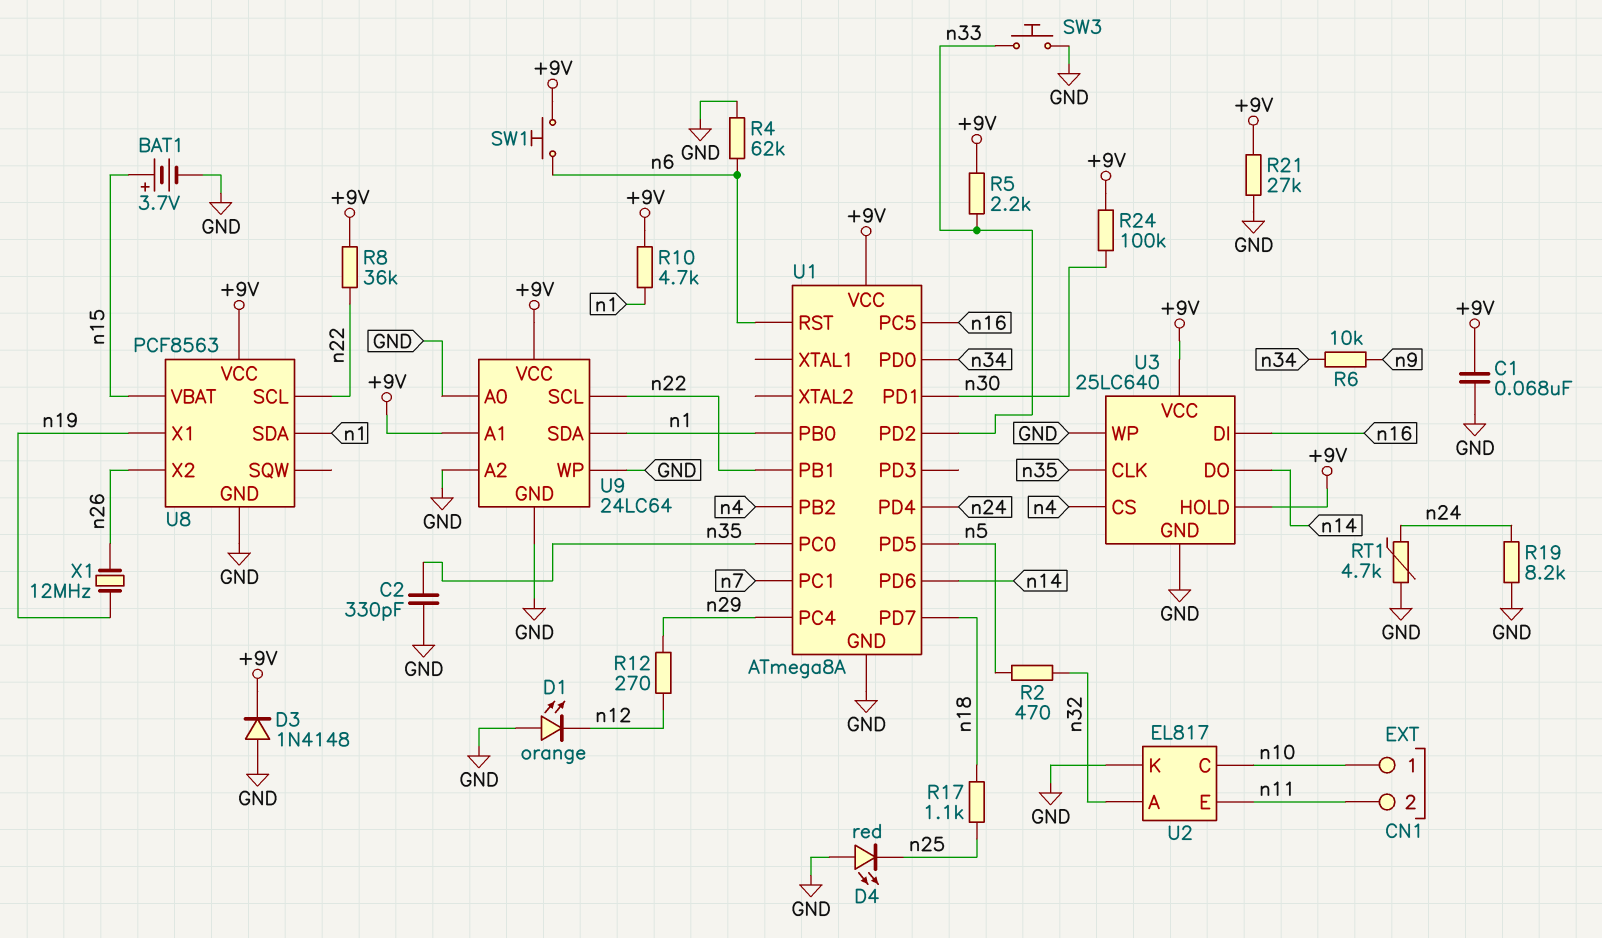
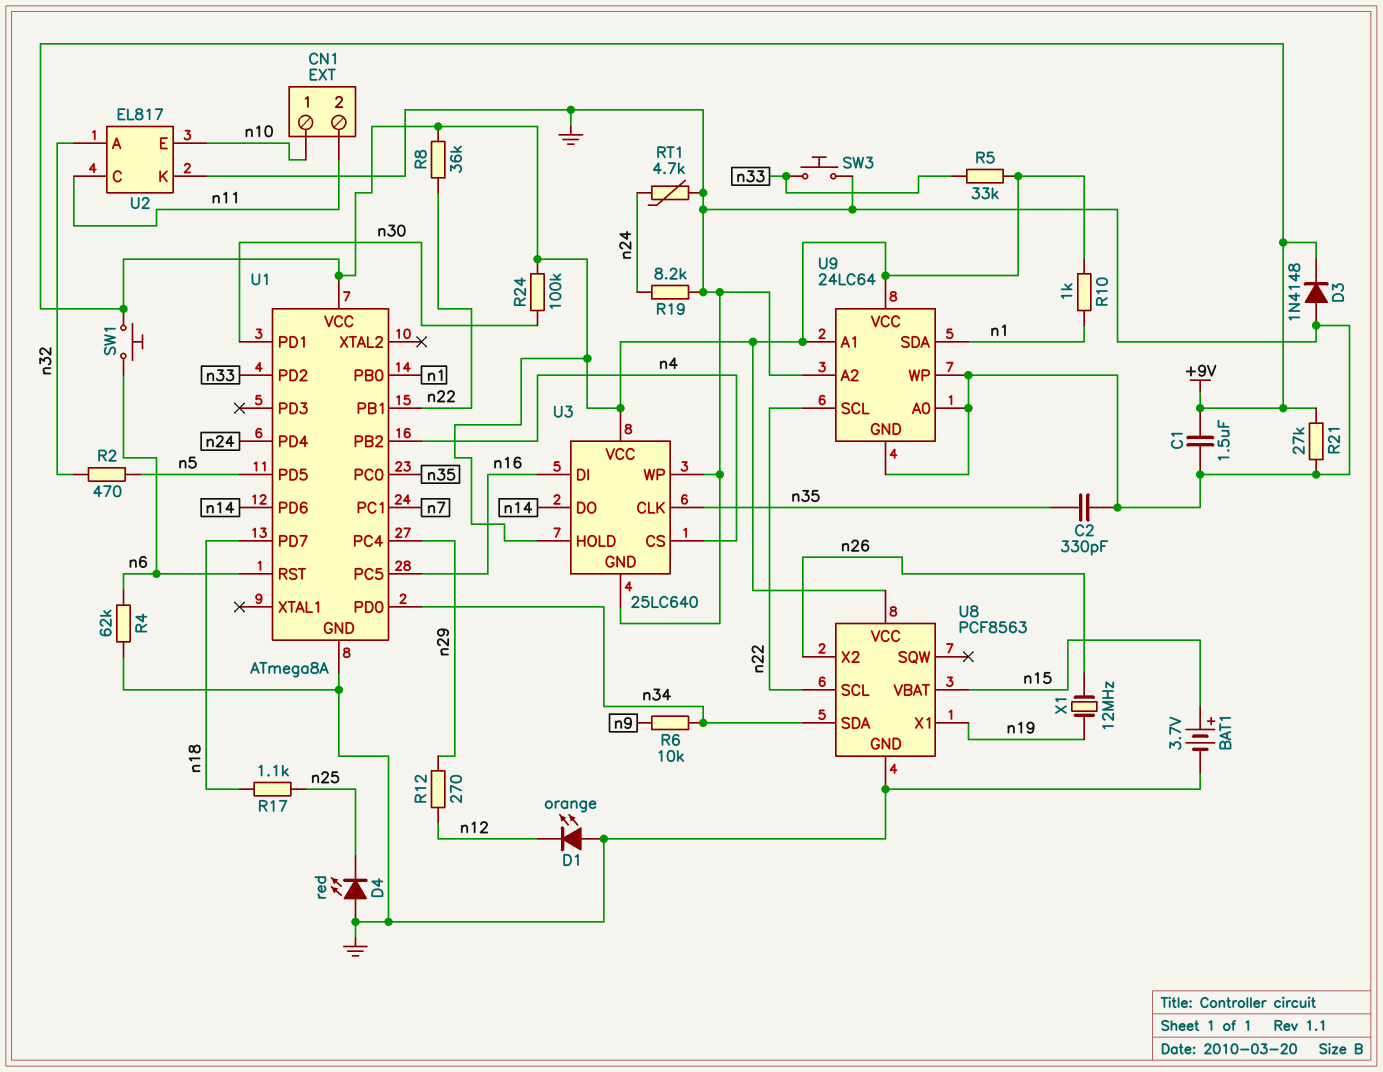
C1: 68nF (+9V, GND) -> 1.5uF (+9V, GND)
R5: 2.2k (+9V, n33) -> 33k (+9V, n33)
R10: 4.7k (+9V, n1) -> 1k (+9V, n1)
U2 pin C: n10 -> n11
U2 pin E: n11 -> n10
U8 pin SDA: n1 -> n34

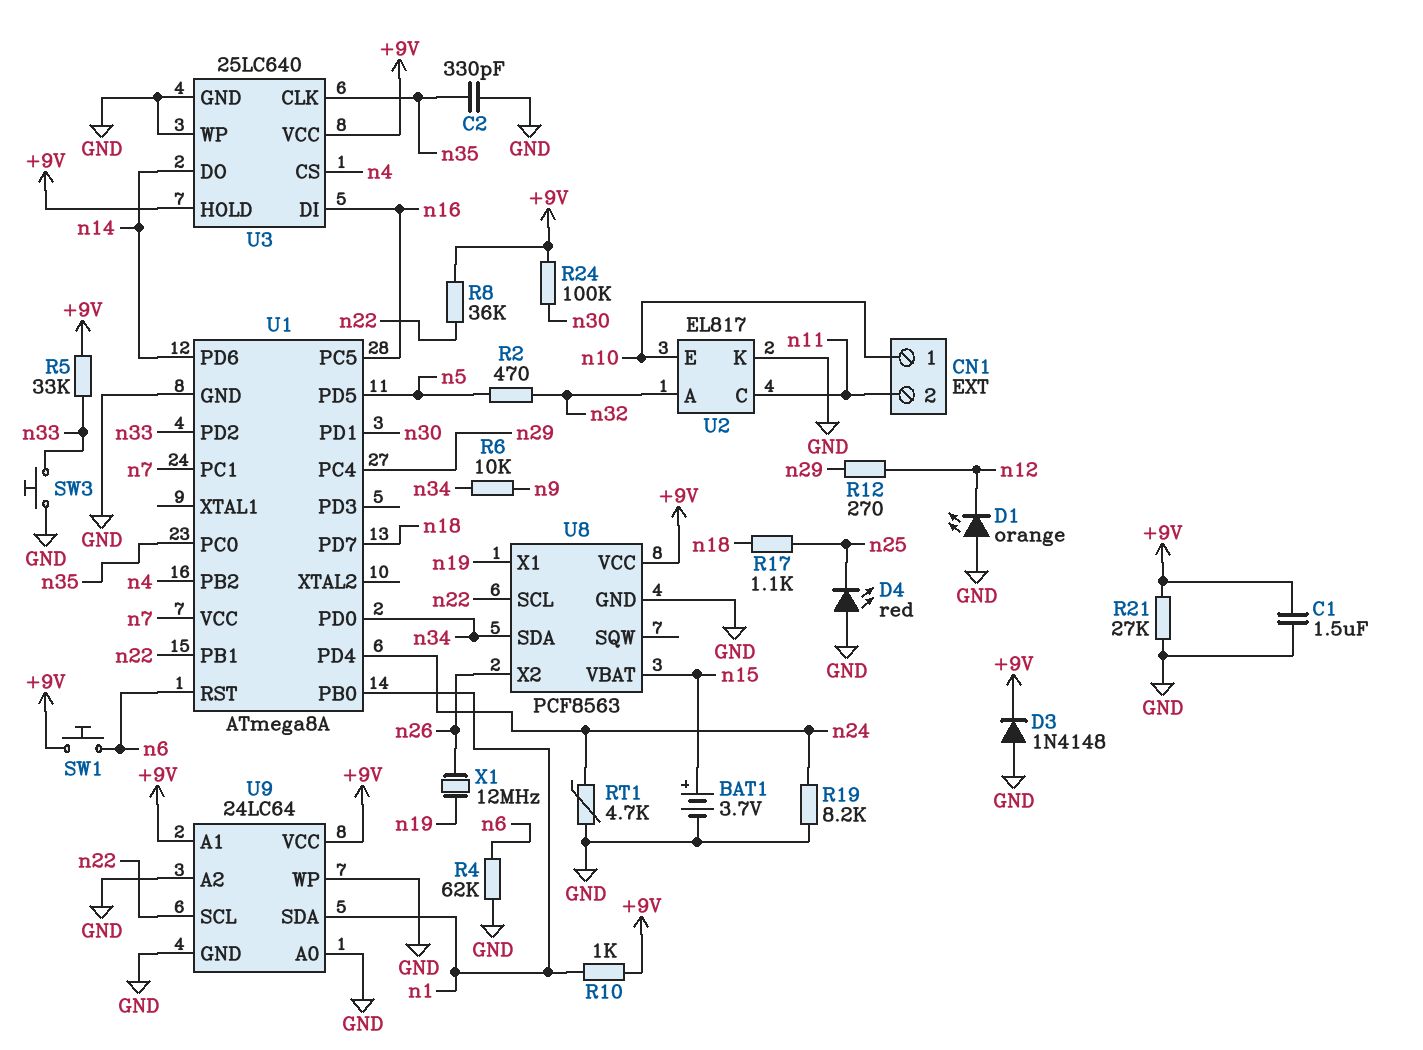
U1 pin VCC: +9V -> n7

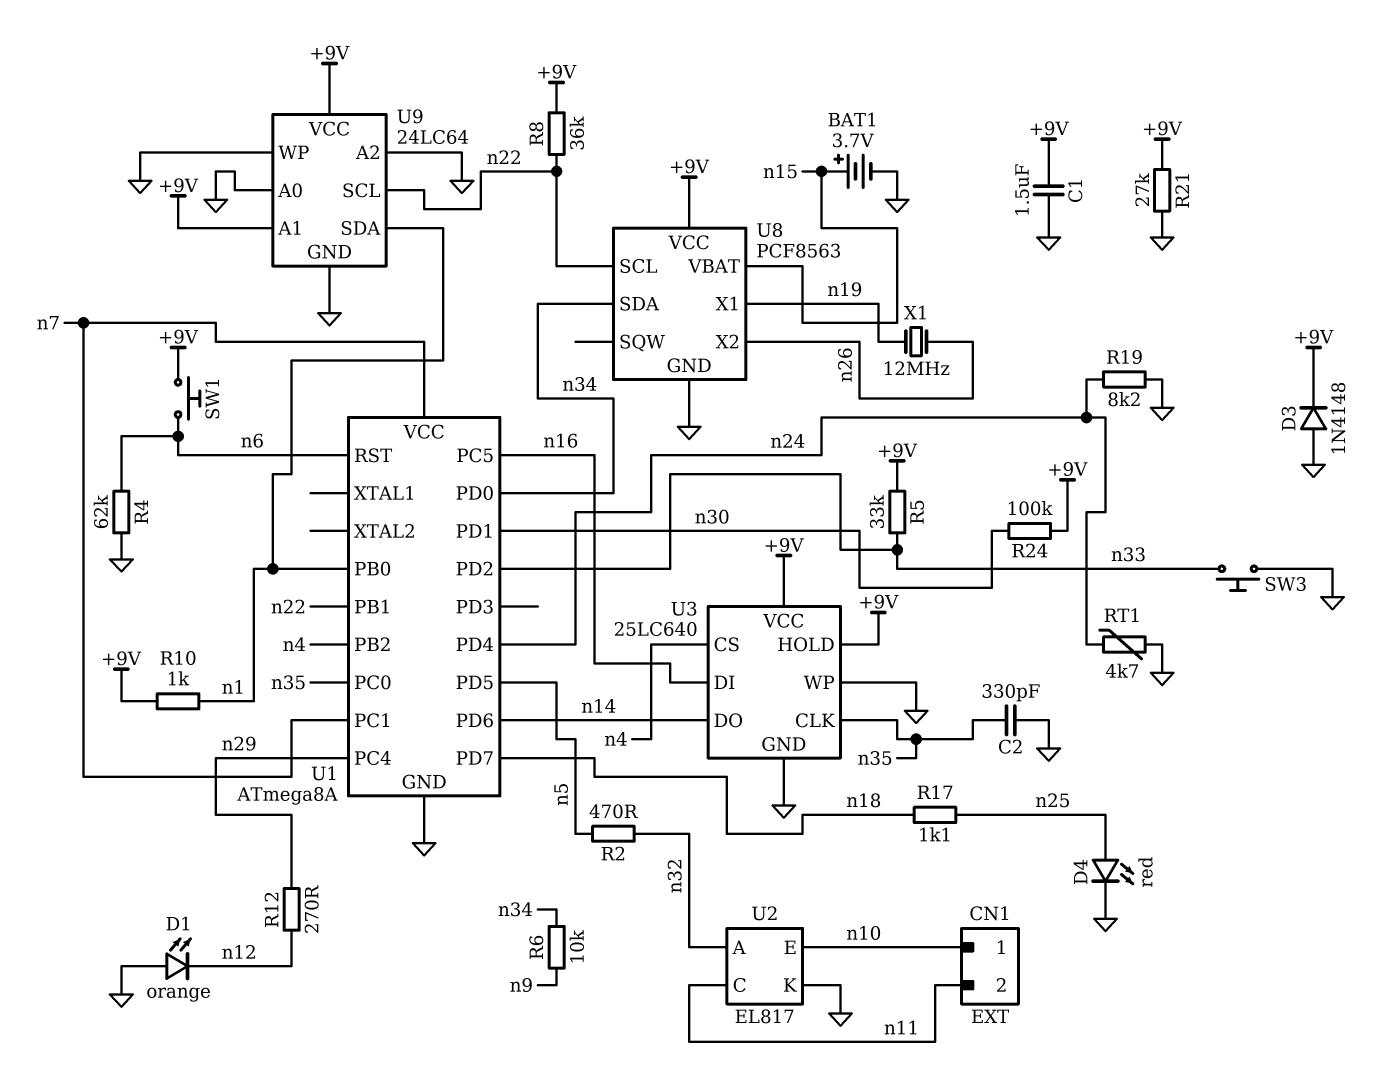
D4: LED red (A GND, K n25) -> LED red (A n25, K GND)

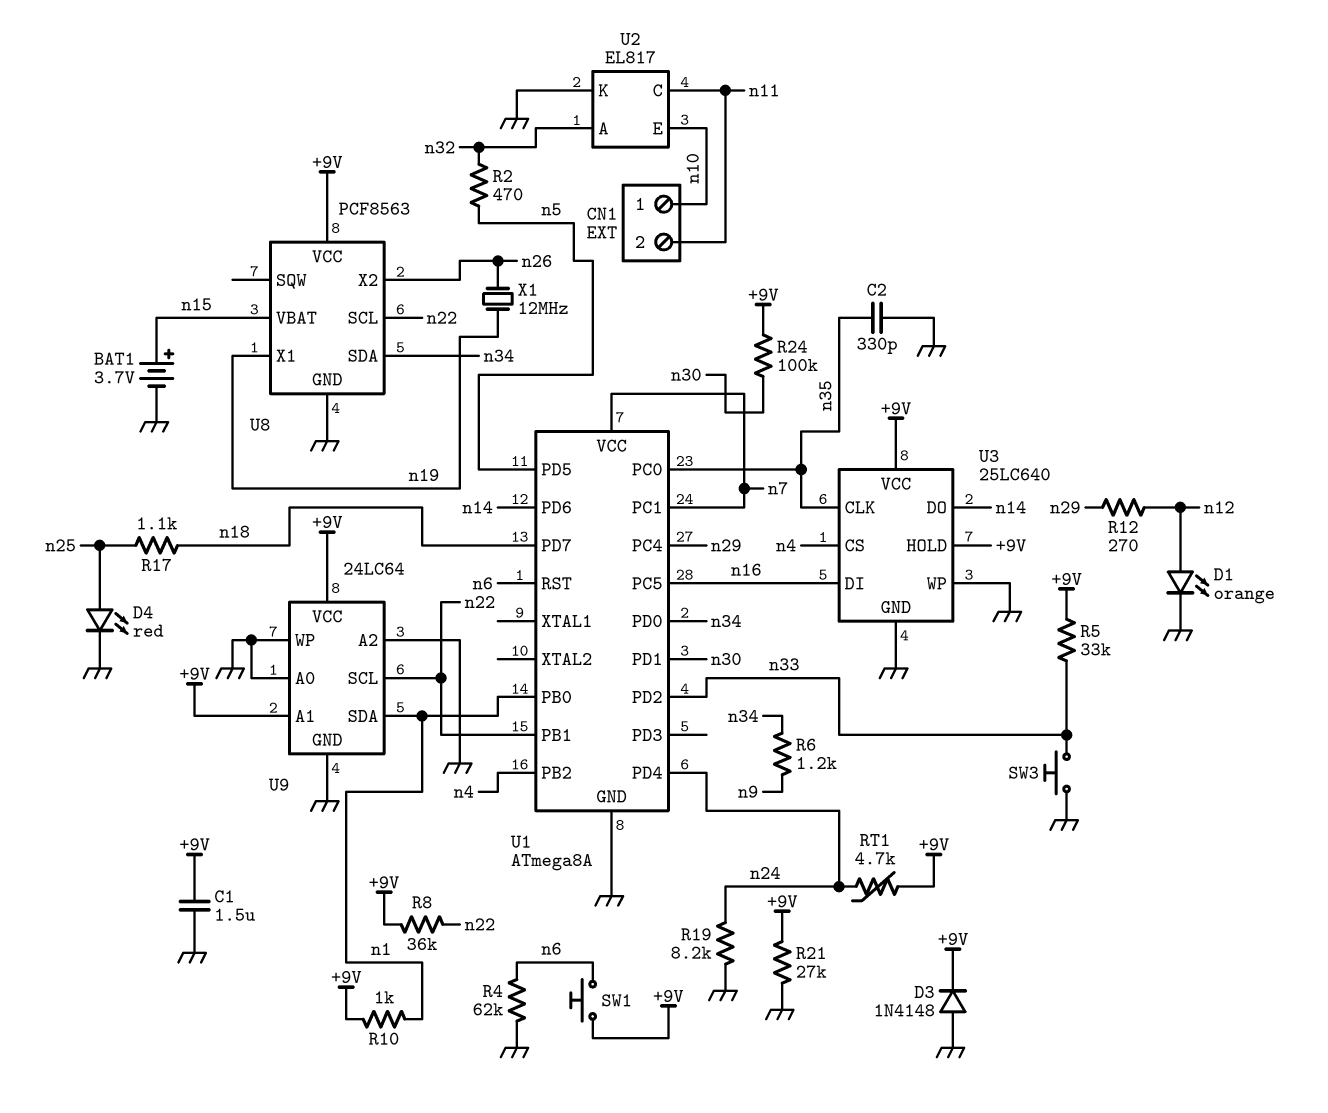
D1: LED orange (A GND, K n12) -> LED orange (A n12, K GND)
R6: 10k (n9, n34) -> 1.2k (n9, n34)
RT1: 4.7k (GND, n24) -> 4.7k (+9V, n24)

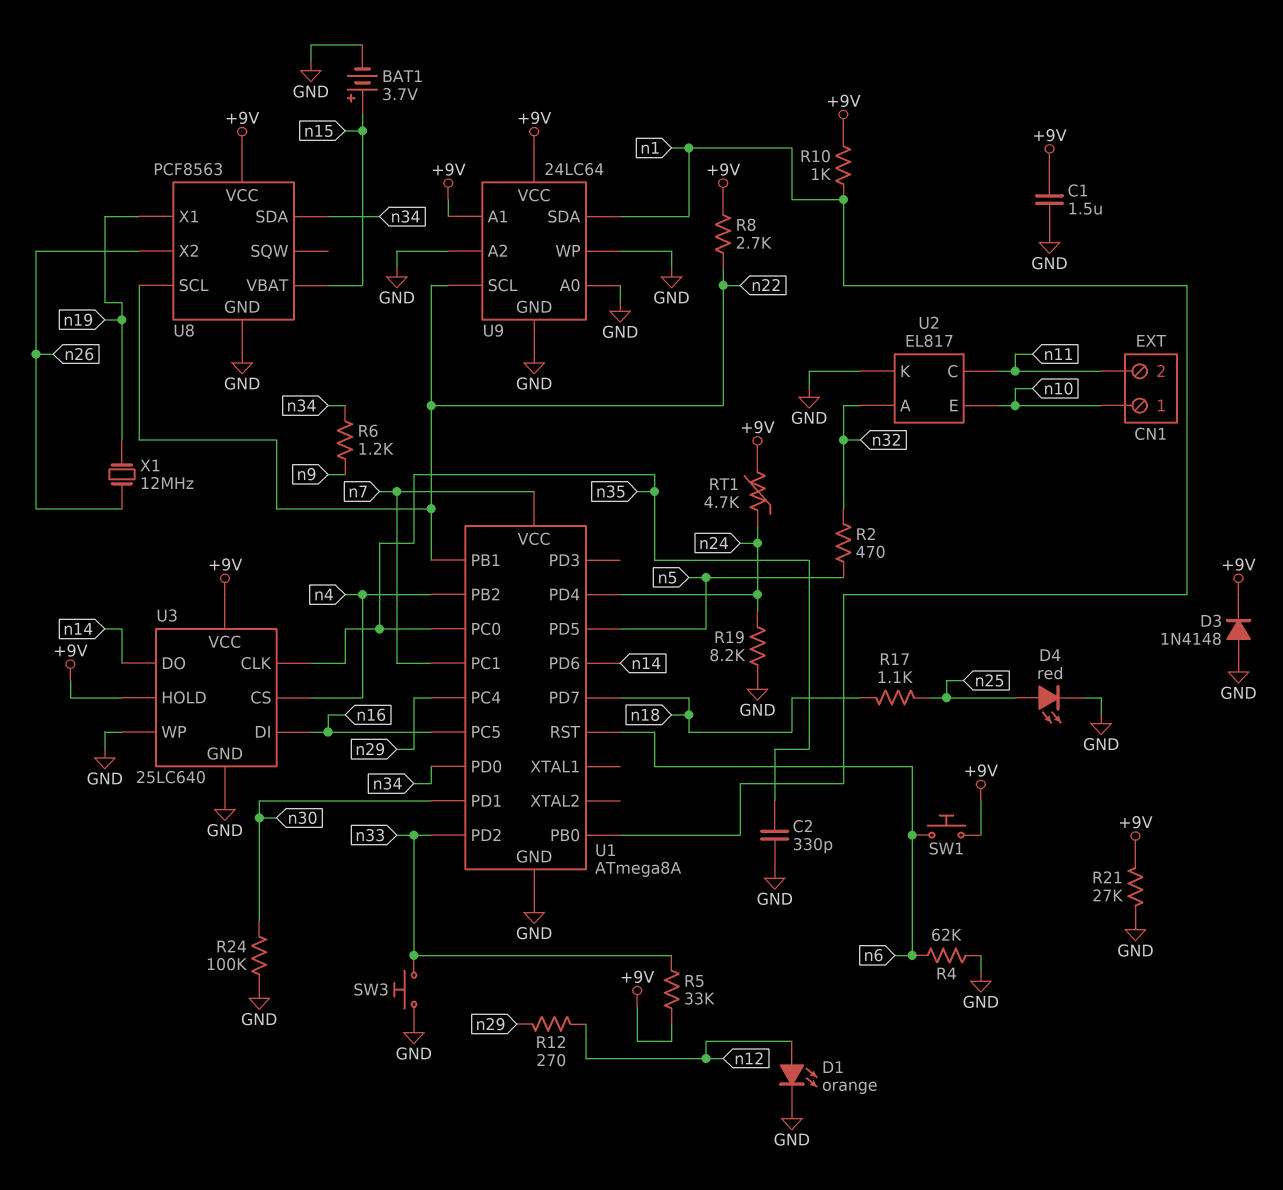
R8: 36k (+9V, n22) -> 2.7k (+9V, n22)
R24: 100k (+9V, n30) -> 100k (GND, n30)

